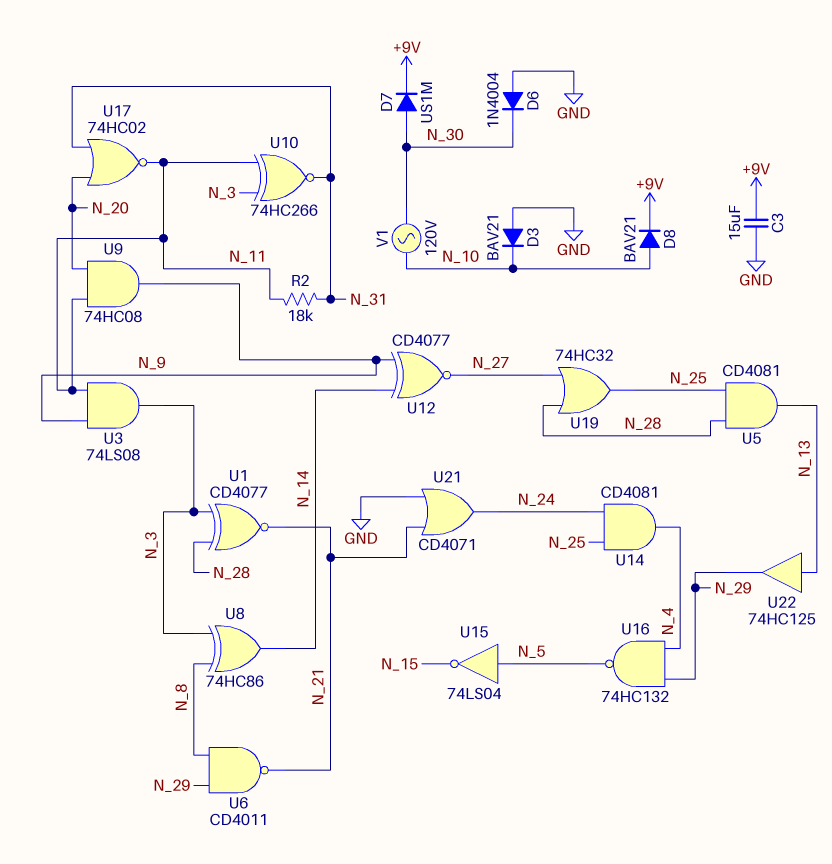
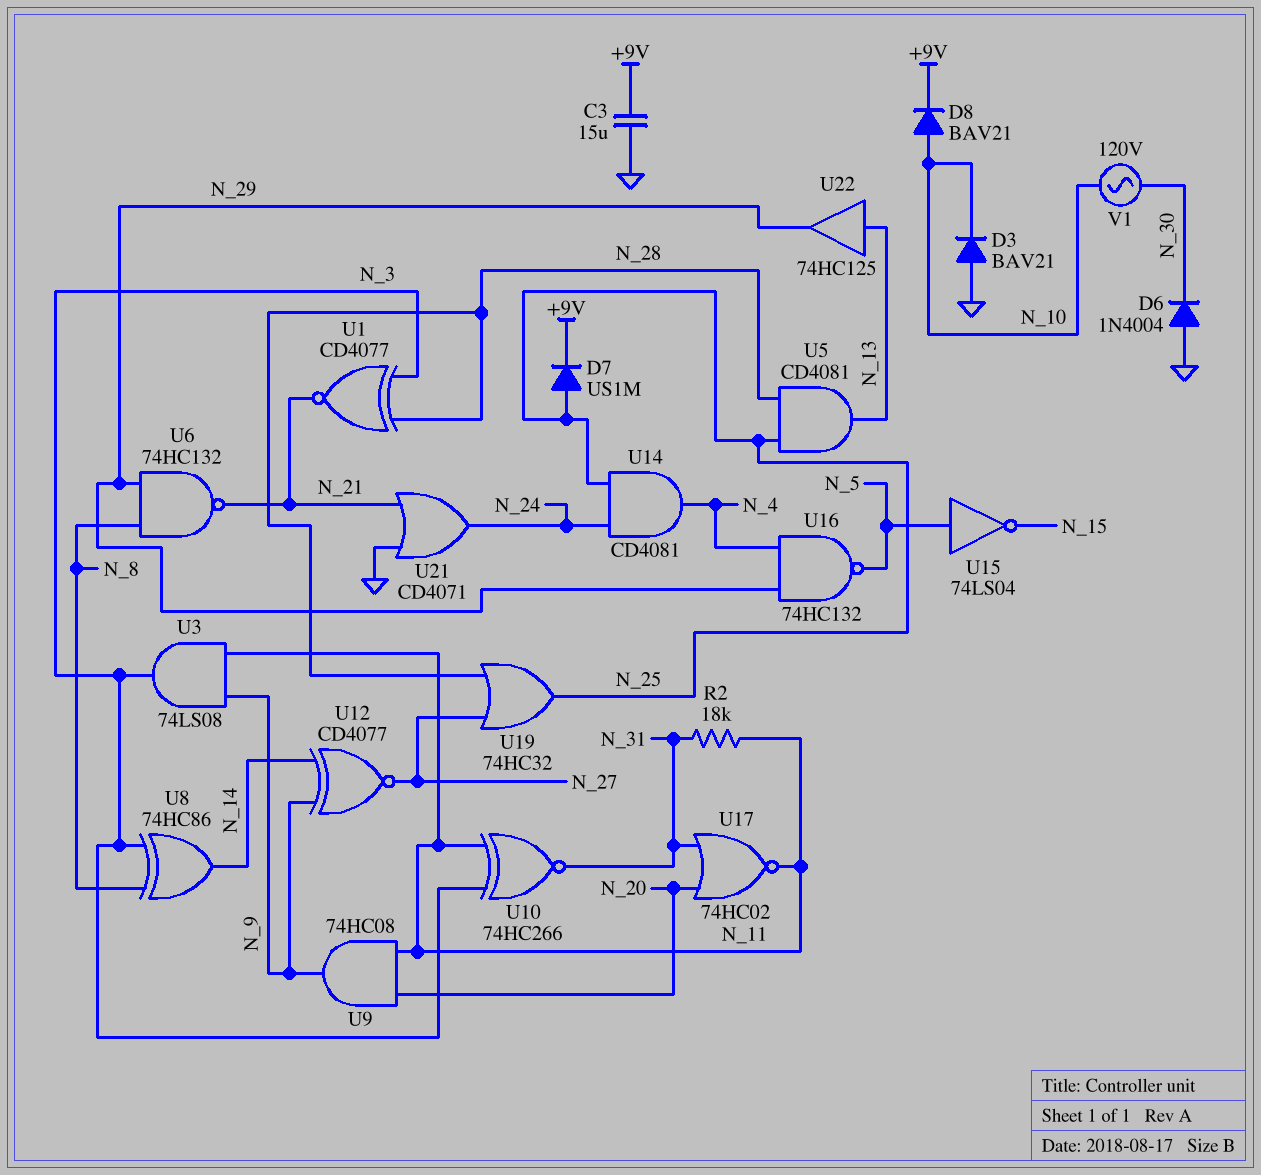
D7: diode US1M (A N_30, K +9V) -> diode US1M (A N_25, K +9V)
U6: NAND CD4011 (in N_8, in N_29, out N_21) -> NAND 74HC132 (in N_8, in N_29, out N_21)

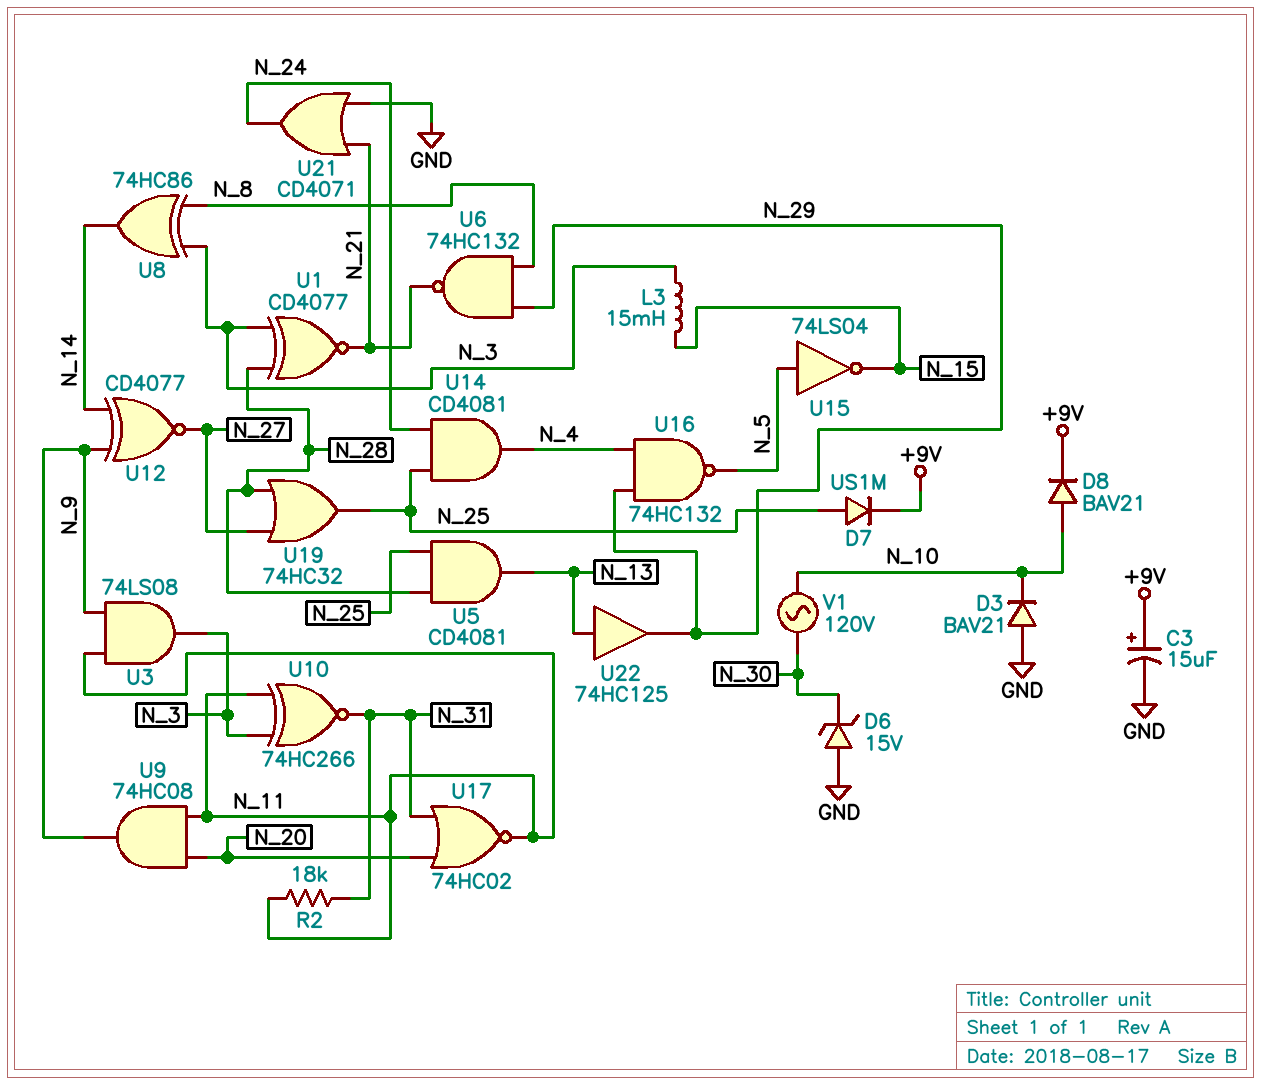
C3: 15uF (+9V, GND) -> 15uF (plus +9V, minus GND)
D6: diode 1N4004 (A GND, K N_30) -> zener 15V (A GND, K N_30)
L3: none -> 15mH (N_3, N_15)

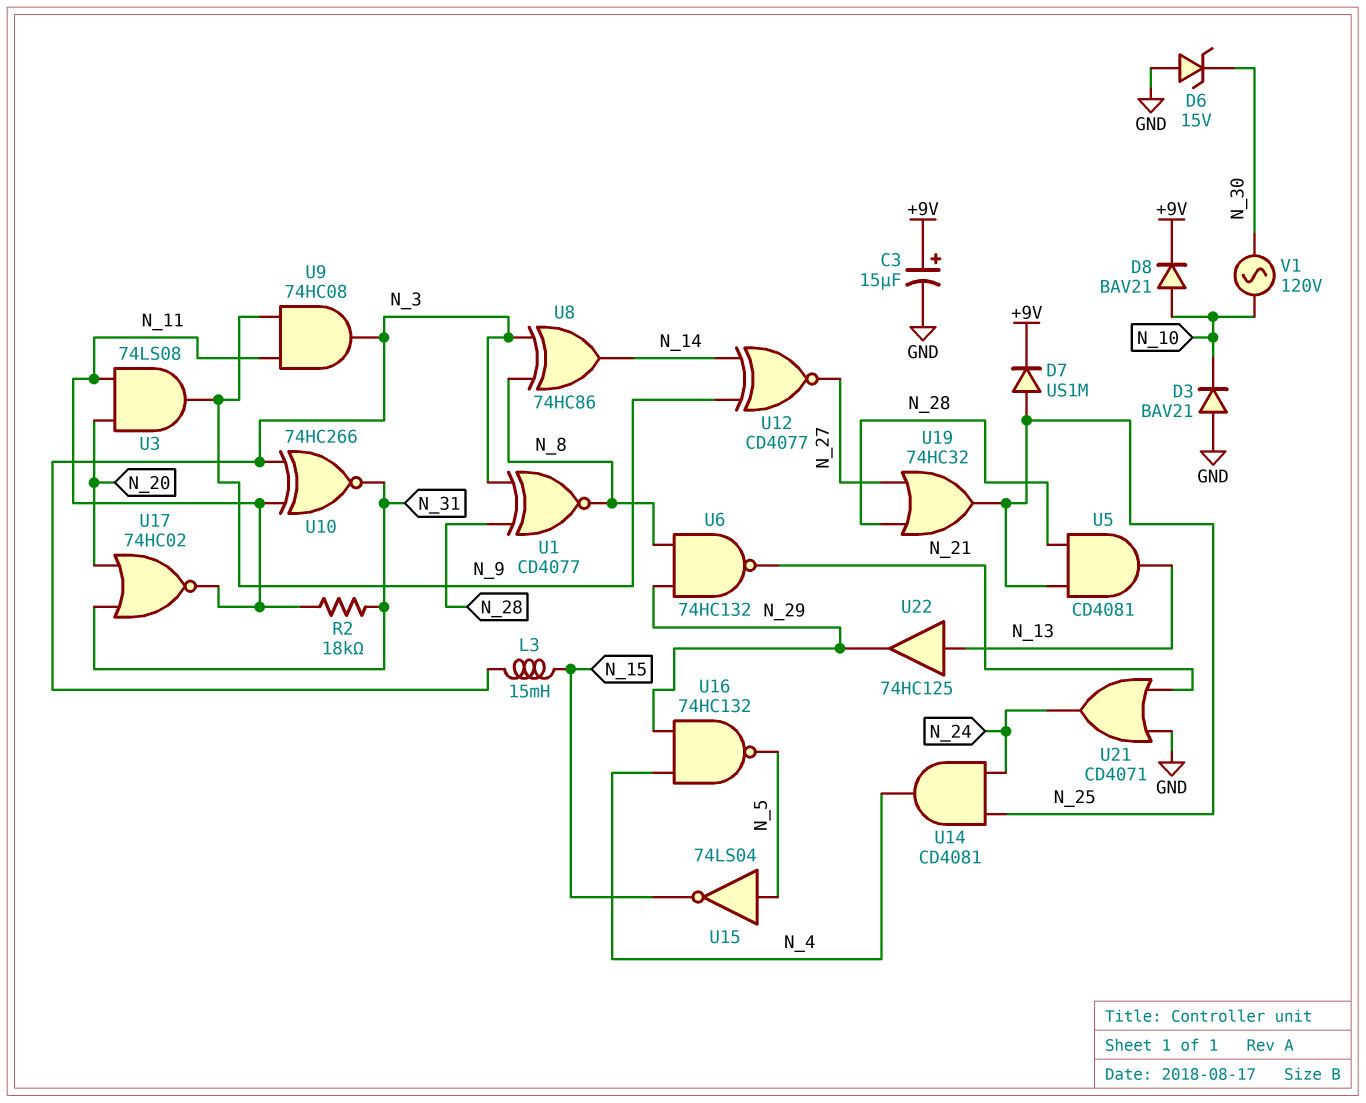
U1: XNOR CD4077 (in N_3, in N_28, out N_21) -> XNOR CD4077 (in N_3, in N_28, out N_8)
U3: AND 74LS08 (in N_9, in N_11, out N_3) -> AND 74LS08 (in N_11, in N_20, out N_9)
U9: AND 74HC08 (in N_11, in N_20, out N_9) -> AND 74HC08 (in N_9, in N_11, out N_3)

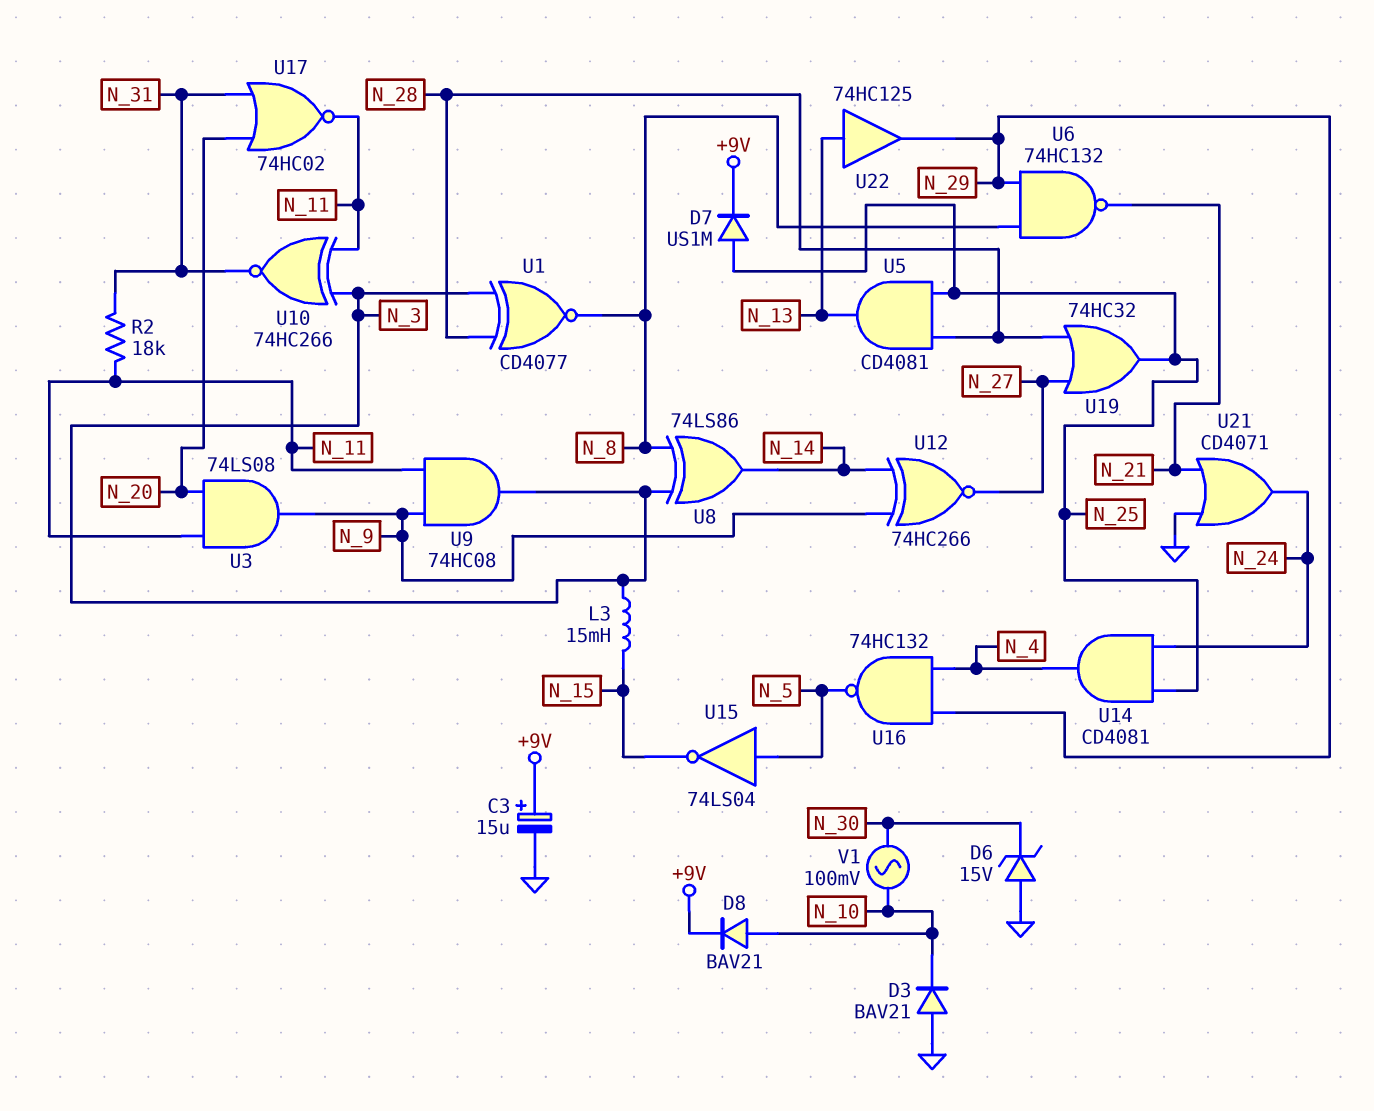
U8: XOR 74HC86 (in N_3, in N_8, out N_14) -> XOR 74LS86 (in N_3, in N_8, out N_14)
U12: XNOR CD4077 (in N_9, in N_14, out N_27) -> XNOR 74HC266 (in N_9, in N_14, out N_27)
V1: AC 120V (N_10, N_30) -> AC 100mV (N_10, N_30)

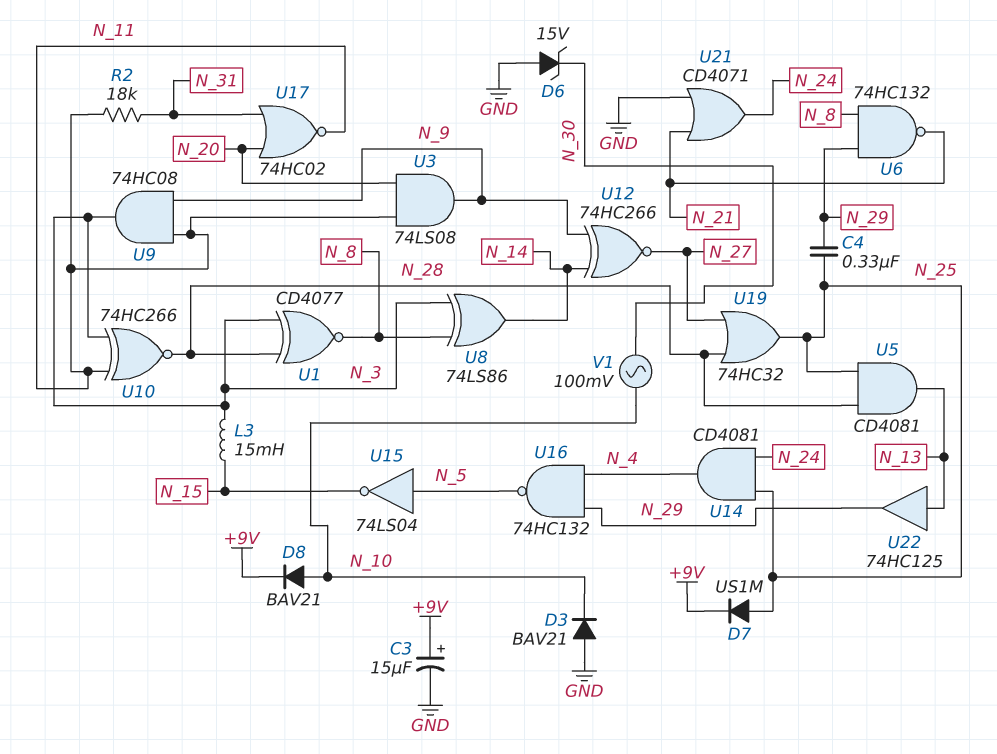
C4: none -> 330nF (N_25, N_29)
U10: XNOR 74HC266 (in N_3, in N_11, out N_31) -> XNOR 74HC266 (in N_3, in N_11, out N_28)

